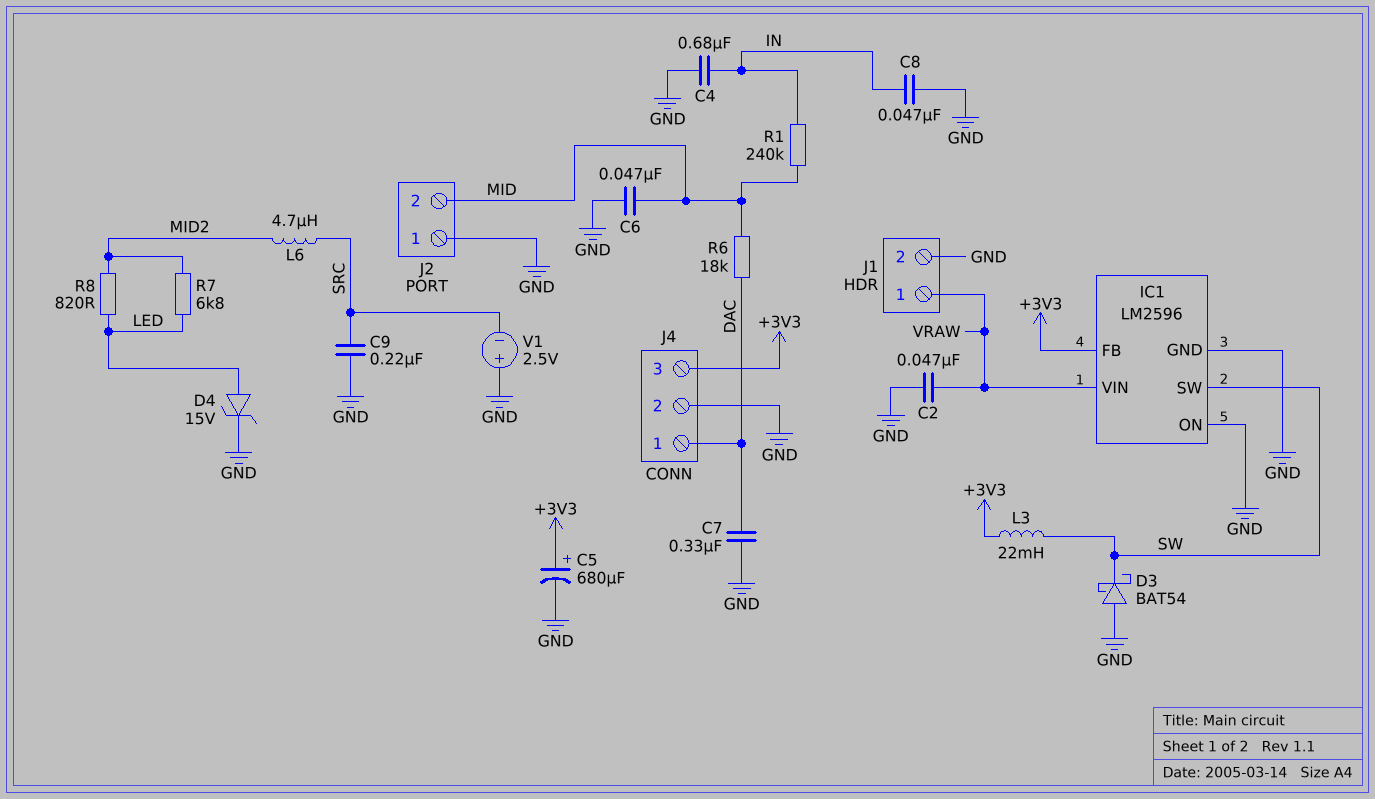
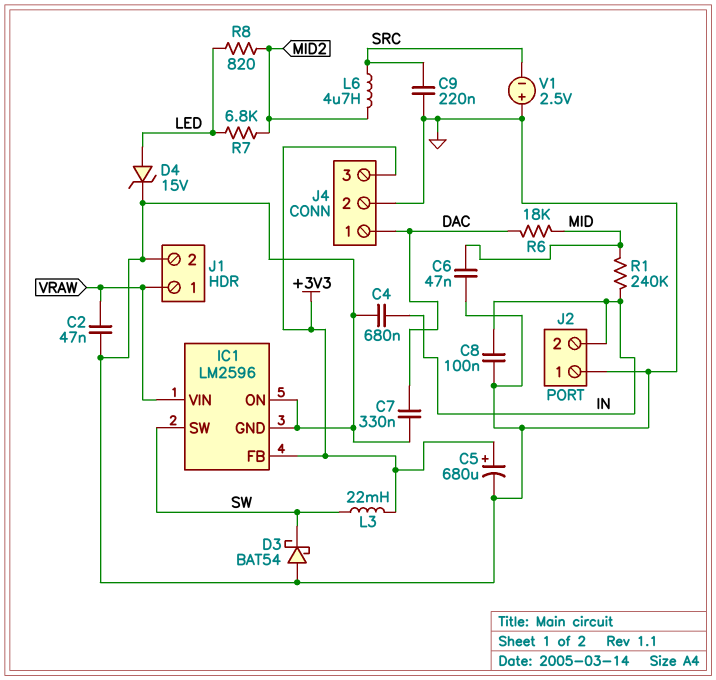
C8: 47nF (GND, IN) -> 100nF (GND, IN)
J2 pin 2: MID -> IN

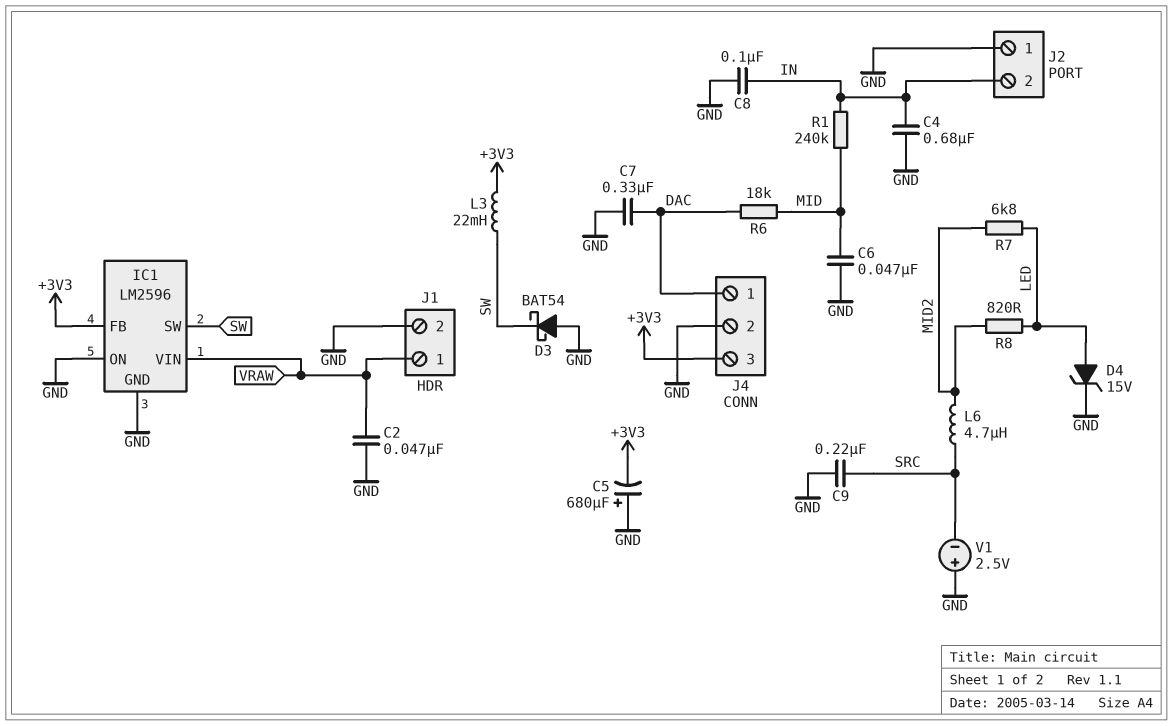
C5: 680uF (plus +3V3, minus GND) -> 680uF (plus GND, minus +3V3)

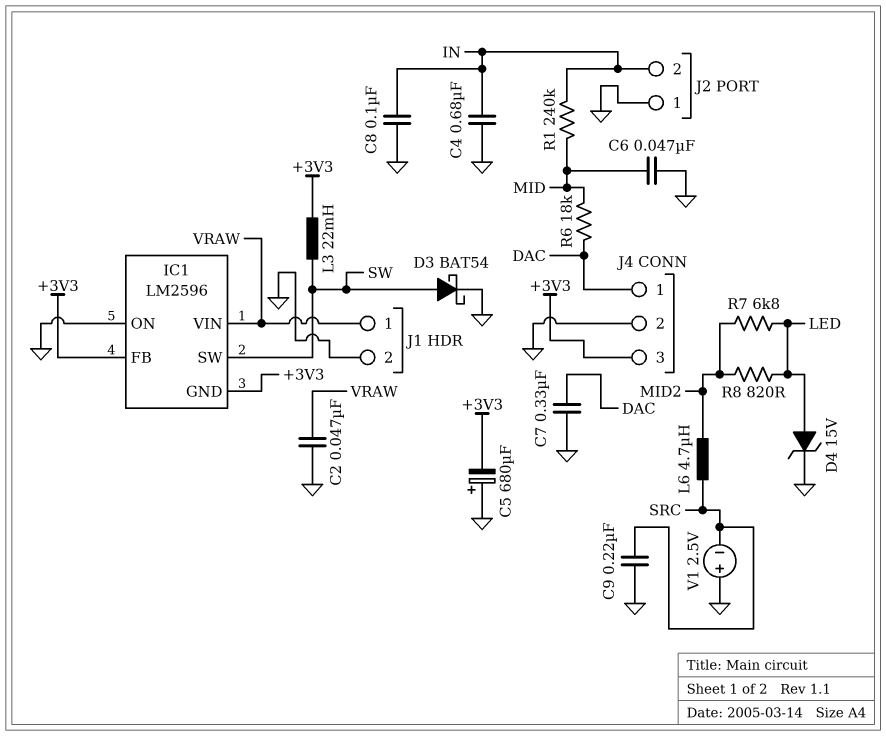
D3: schottky BAT54 (A GND, K SW) -> schottky BAT54 (A SW, K GND)
IC1 pin GND: GND -> +3V3

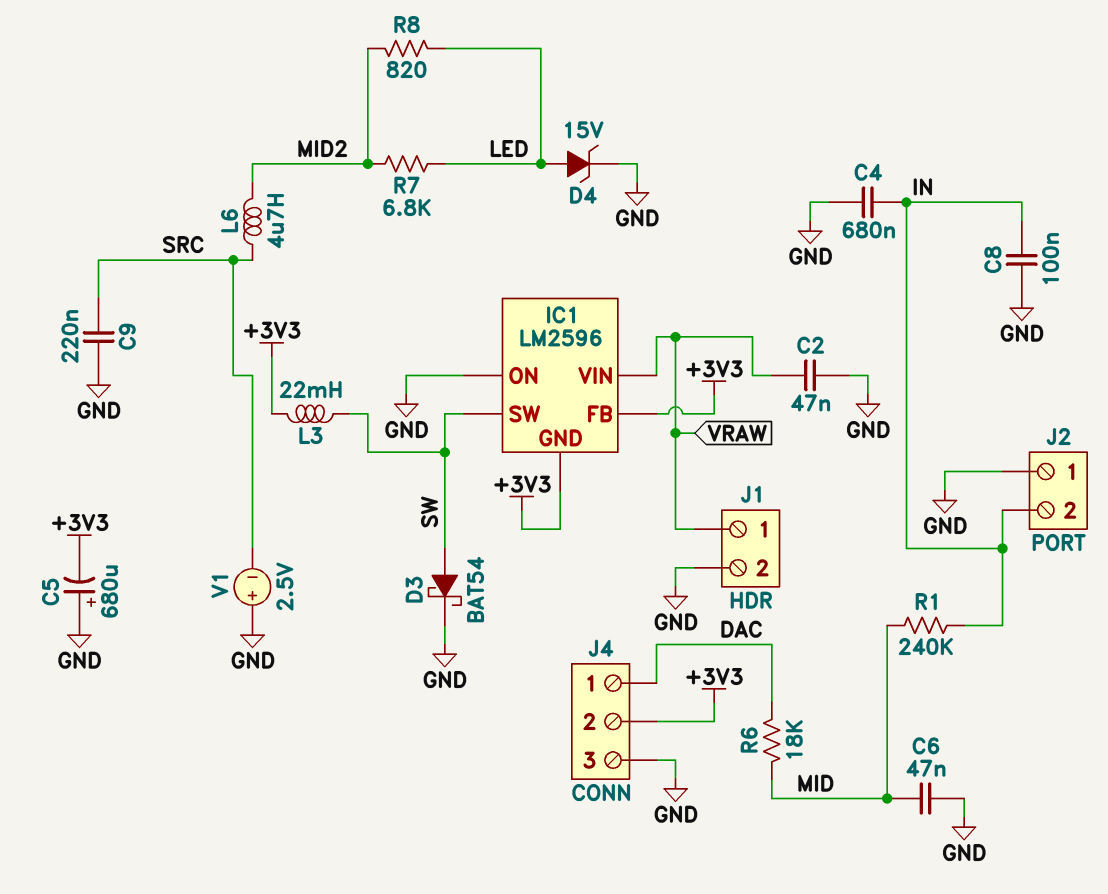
C7: 330nF (DAC, GND) -> none
J4 pin 2: GND -> +3V3
J4 pin 3: +3V3 -> GND

